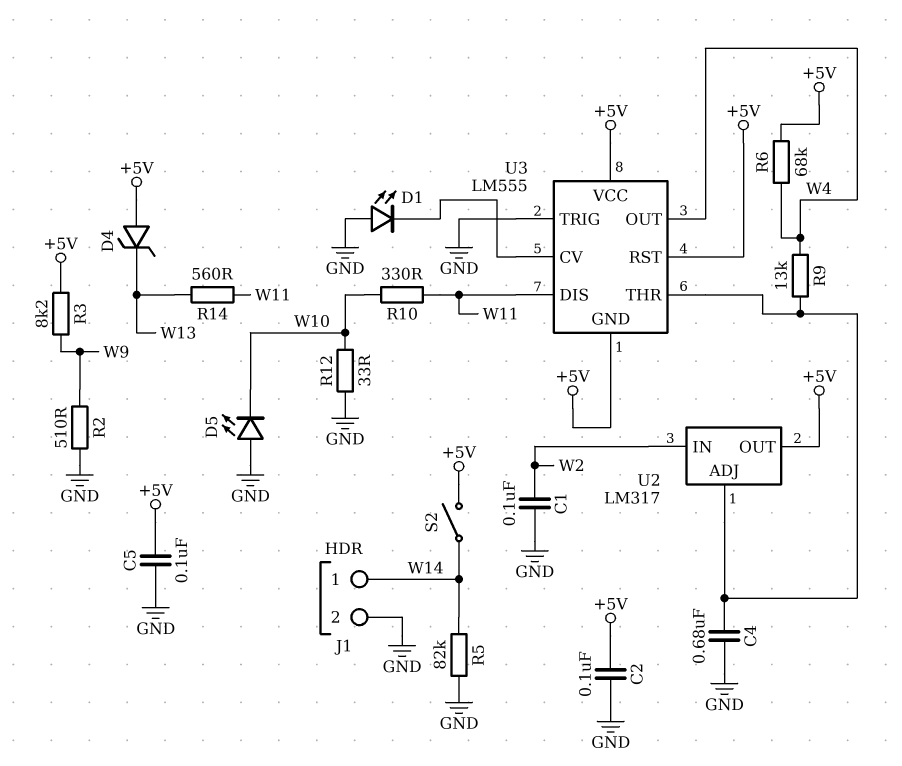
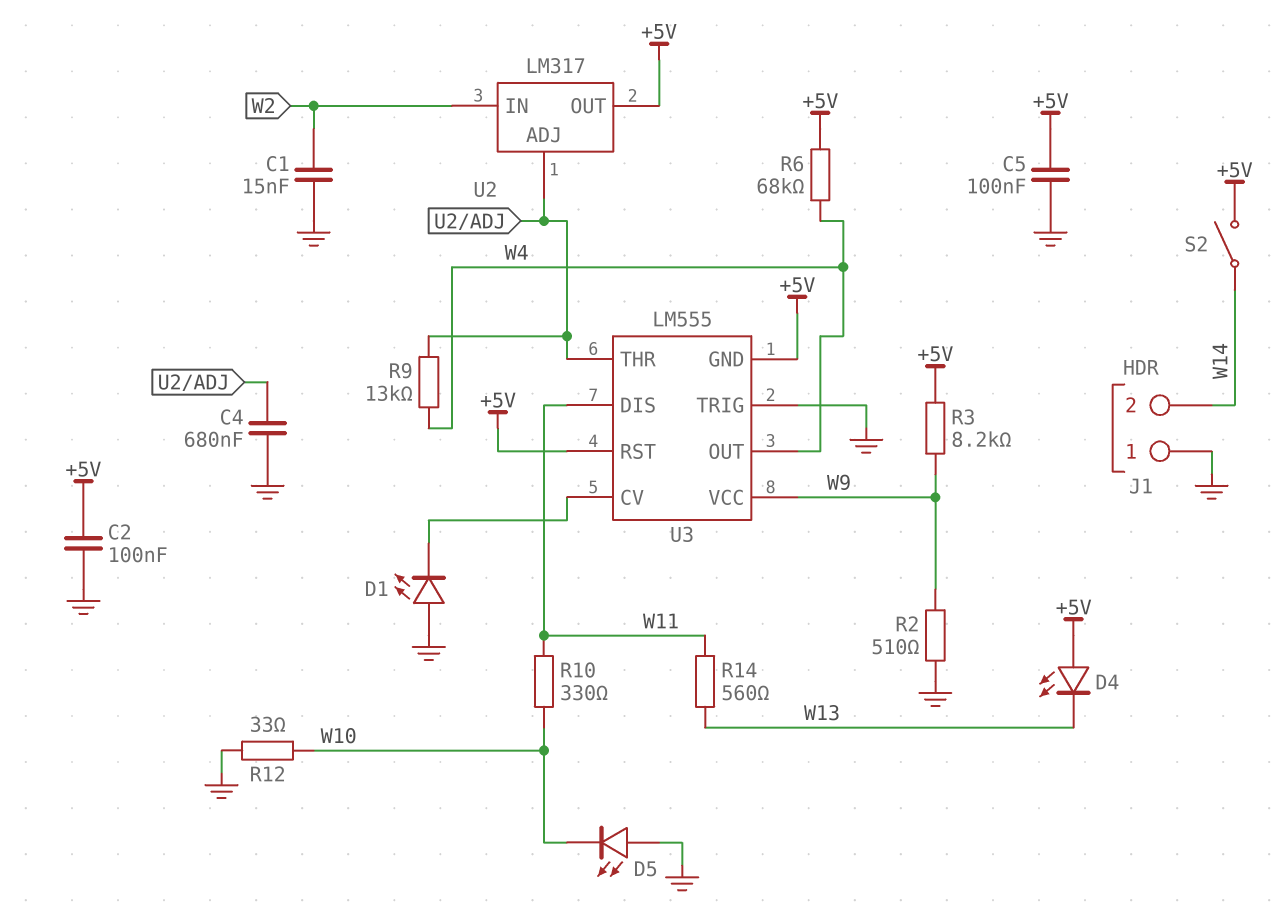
C1: 100nF (GND, W2) -> 15nF (GND, W2)
D4: zener (A +5V, K W13) -> LED (A +5V, K W13)
J1 pin 1: W14 -> GND
J1 pin 2: GND -> W14
R5: 82k (GND, W14) -> none
U3 pin VCC: +5V -> W9

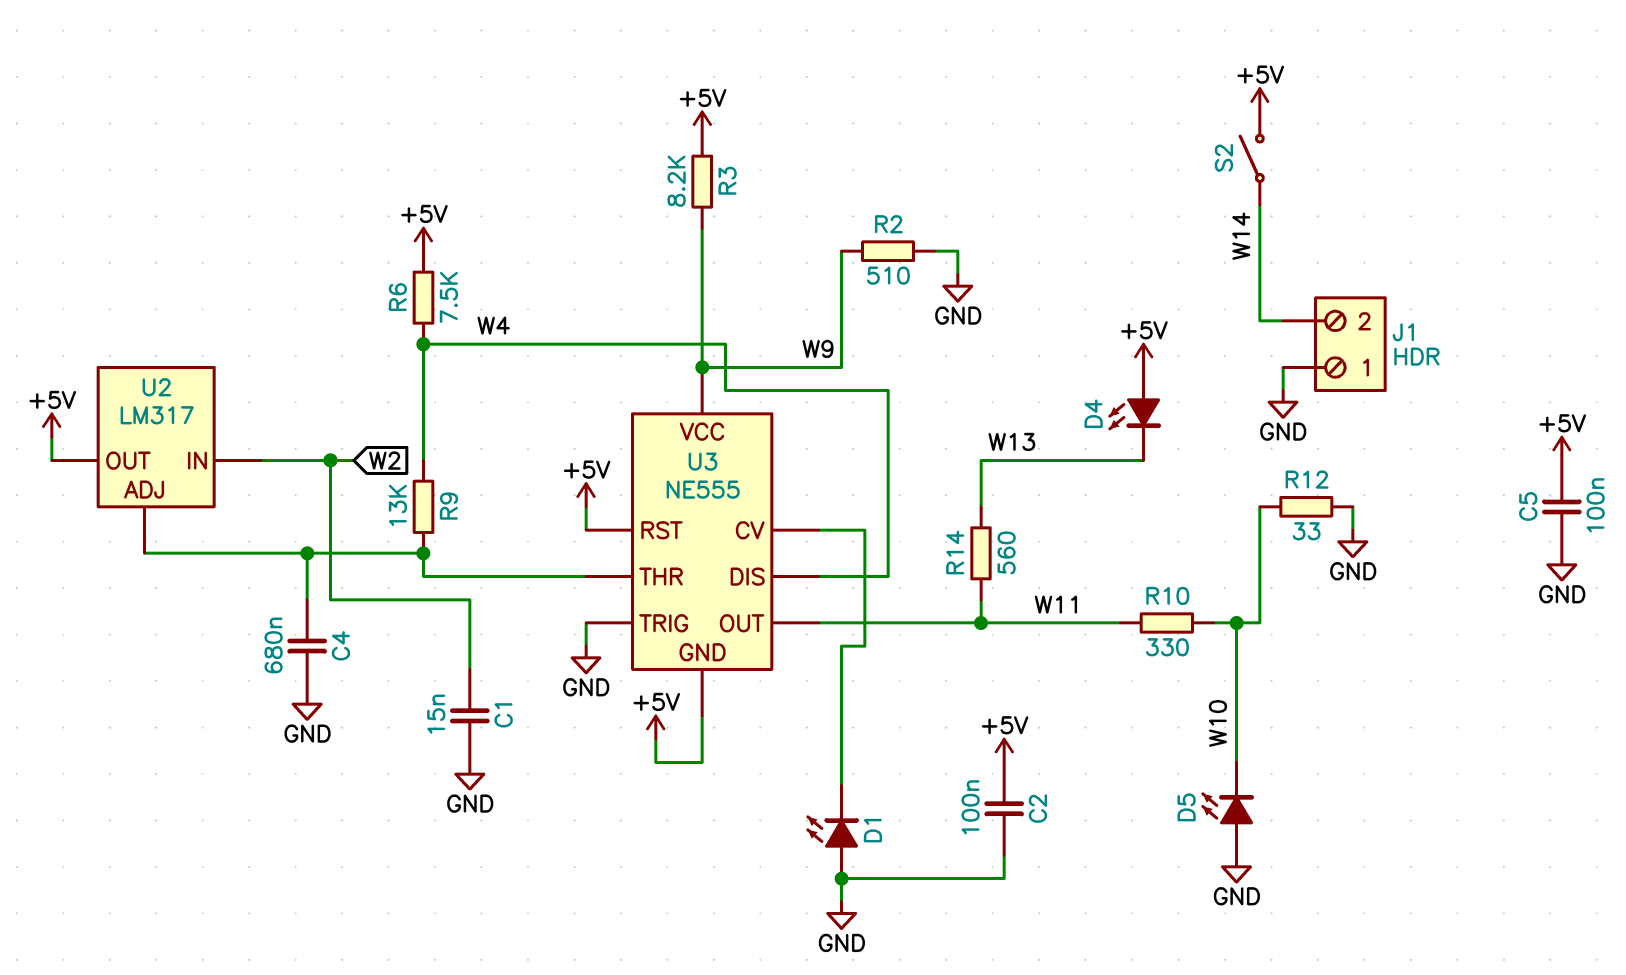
R6: 68k (+5V, W4) -> 7.5k (+5V, W4)
U3: LM555 -> NE555
U3 pin DIS: W11 -> W4
U3 pin OUT: W4 -> W11

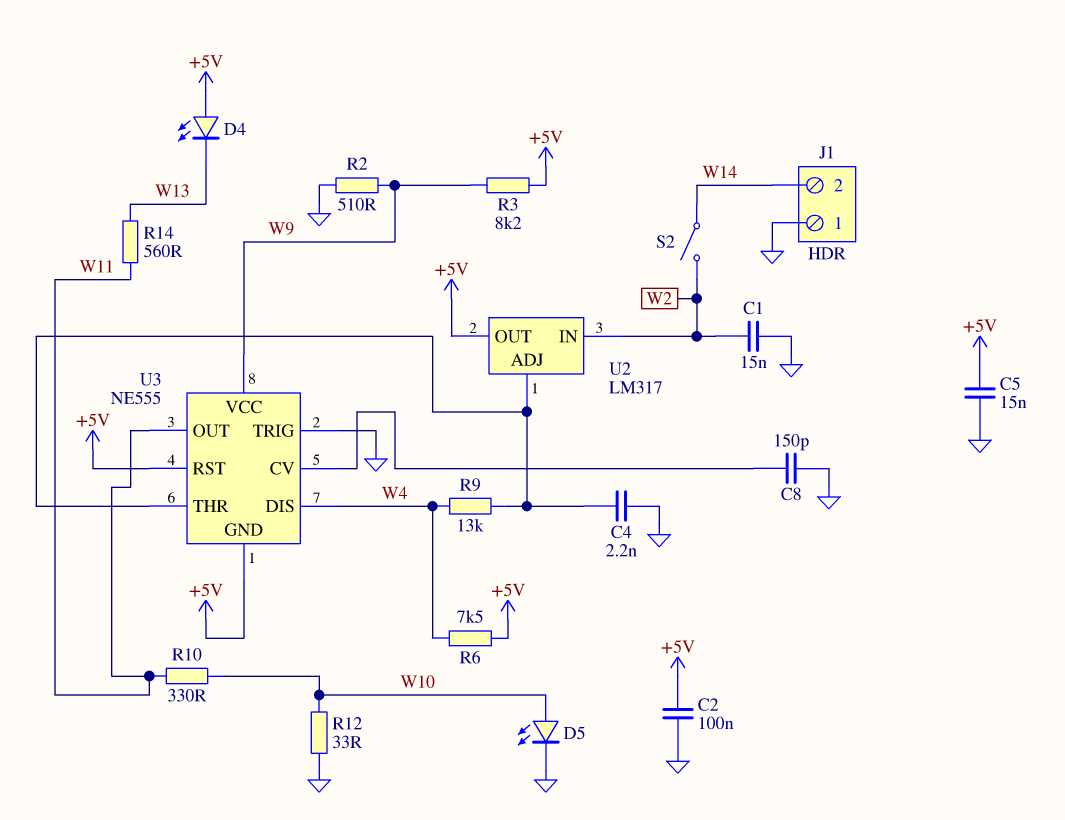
C4: 680nF (GND, U2/ADJ) -> 2.2nF (GND, U2/ADJ)
C5: 100nF (+5V, GND) -> 15nF (+5V, GND)
C8: none -> 150pF (GND, U3/CV)
D1: LED (A GND, K U3/CV) -> none
D5: LED (A GND, K W10) -> LED (A W10, K GND)
S2: switch (+5V, W14) -> switch (W2, W14)

